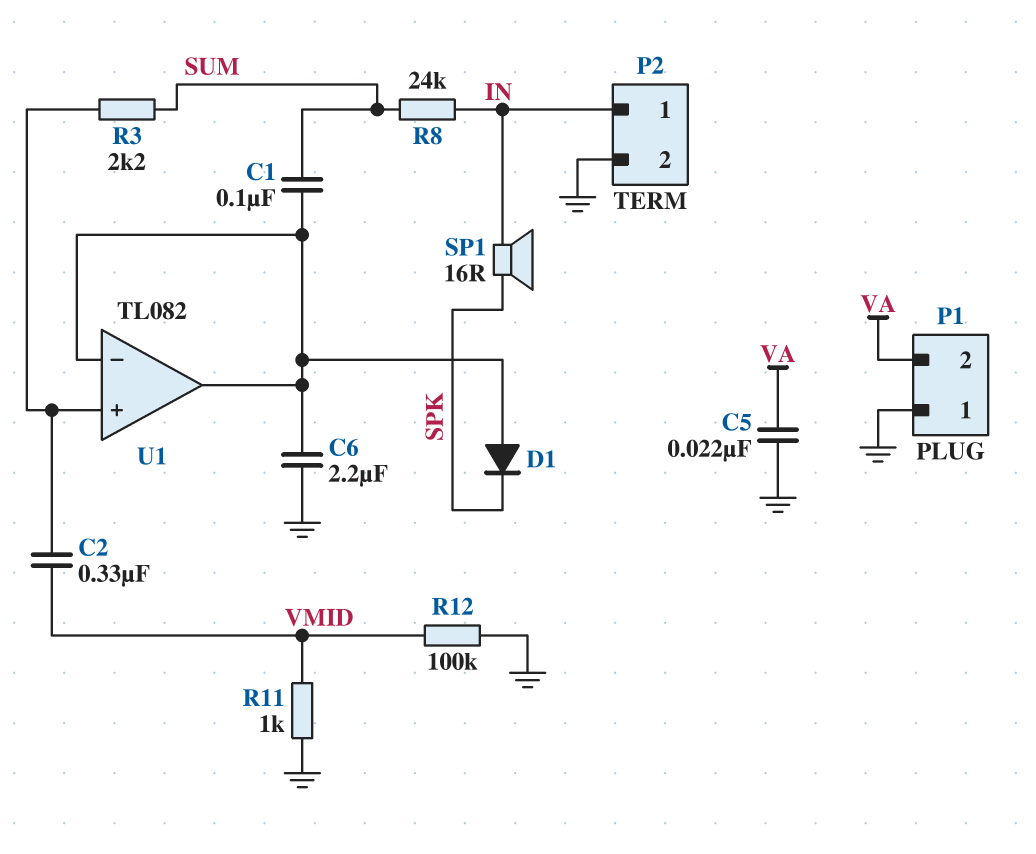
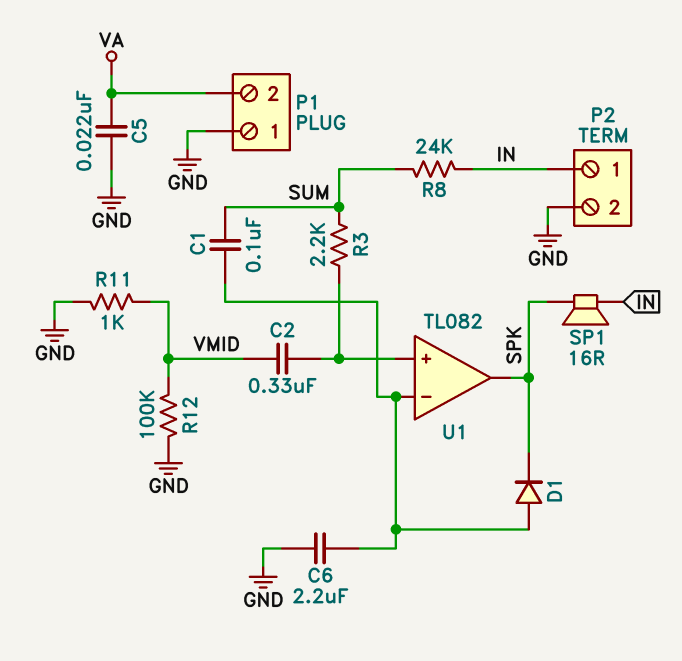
U1 pin out: U1/in- -> SPK

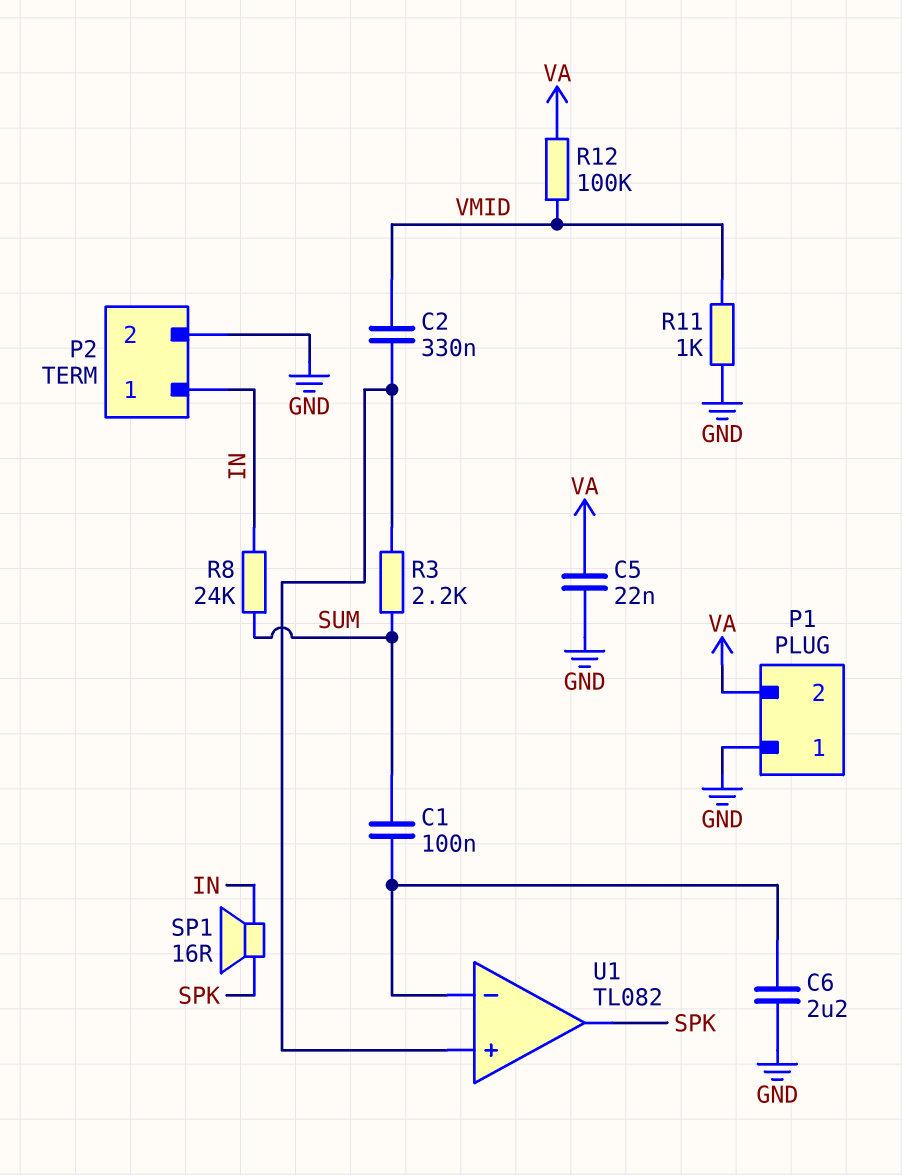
D1: diode (A U1/in-, K SPK) -> none
R12: 100k (GND, VMID) -> 100k (VA, VMID)

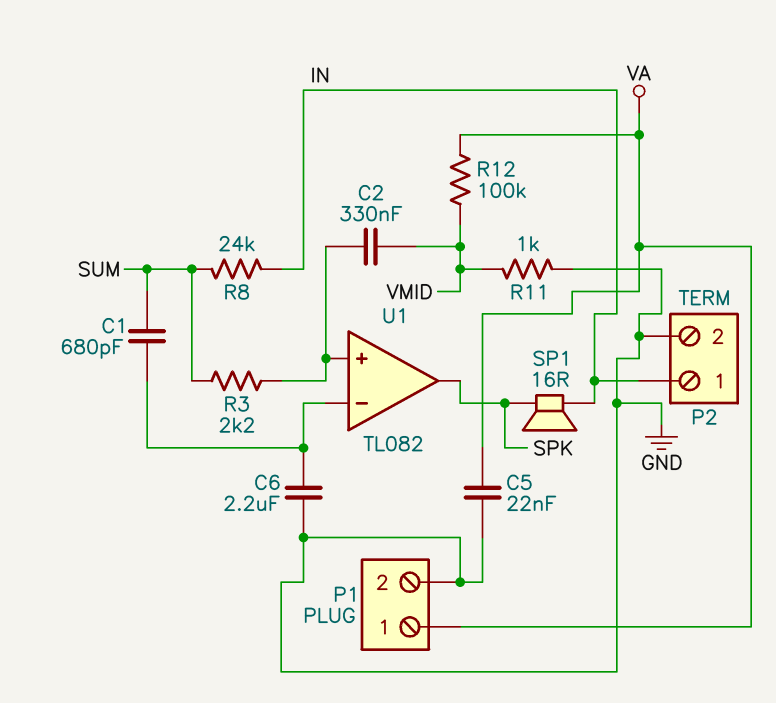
C1: 100nF (SUM, U1/in-) -> 680pF (SUM, U1/in-)
P1 pin 1: GND -> VA
P1 pin 2: VA -> GND

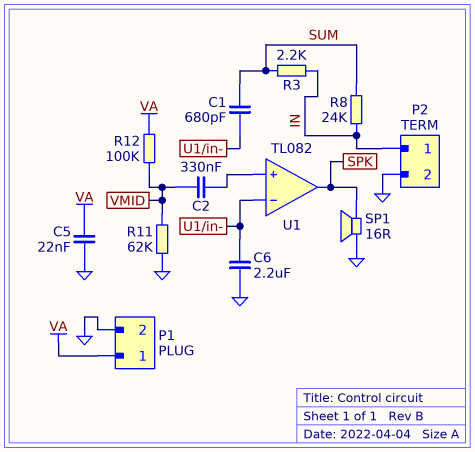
R3: 2.2k (SUM, U1/in+) -> 2.2k (IN, SUM)
R11: 1k (GND, VMID) -> 62k (GND, VMID)
SP1: speaker 16R (IN, SPK) -> speaker 16R (GND, SPK)

